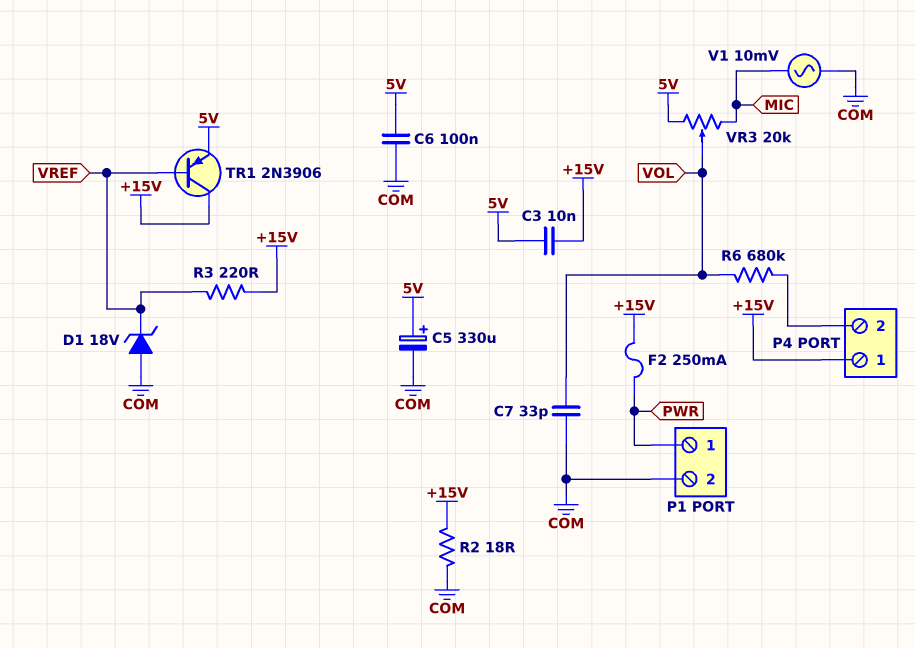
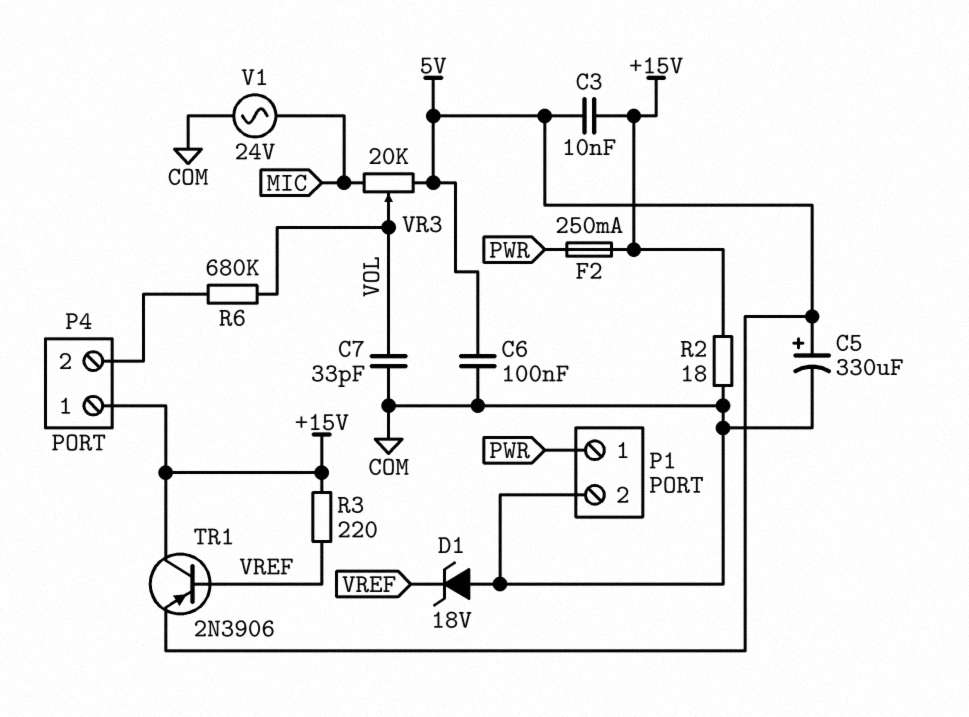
V1: AC 10mV (COM, MIC) -> AC 24V (COM, MIC)

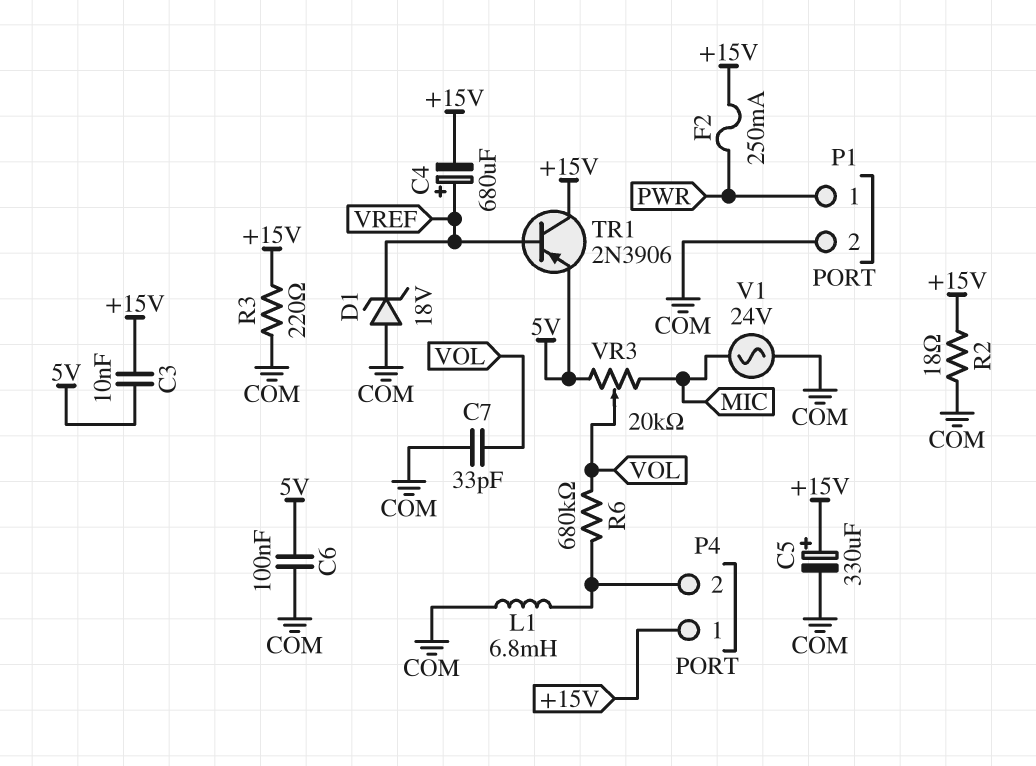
C4: none -> 680uF (plus VREF, minus +15V)
C5: 330uF (plus 5V, minus COM) -> 330uF (plus +15V, minus COM)
L1: none -> 6.8mH (COM, P4/2)
R3: 220 (+15V, VREF) -> 220 (+15V, COM)

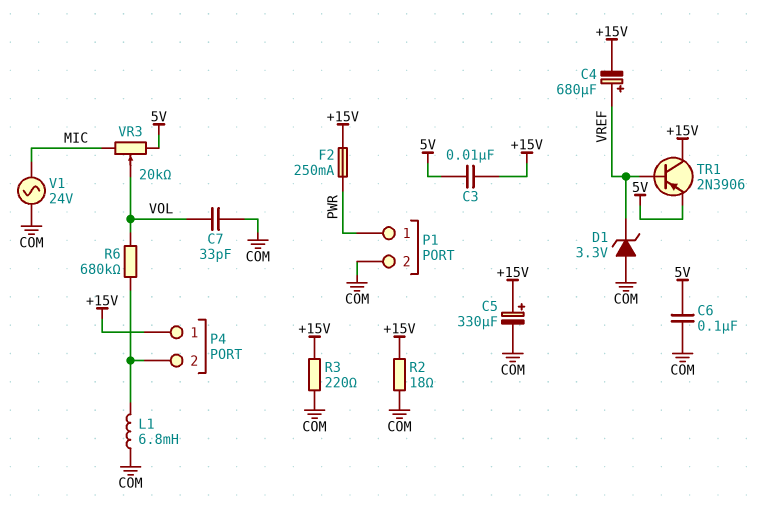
D1: zener 18V (A COM, K VREF) -> zener 3.3V (A COM, K VREF)

